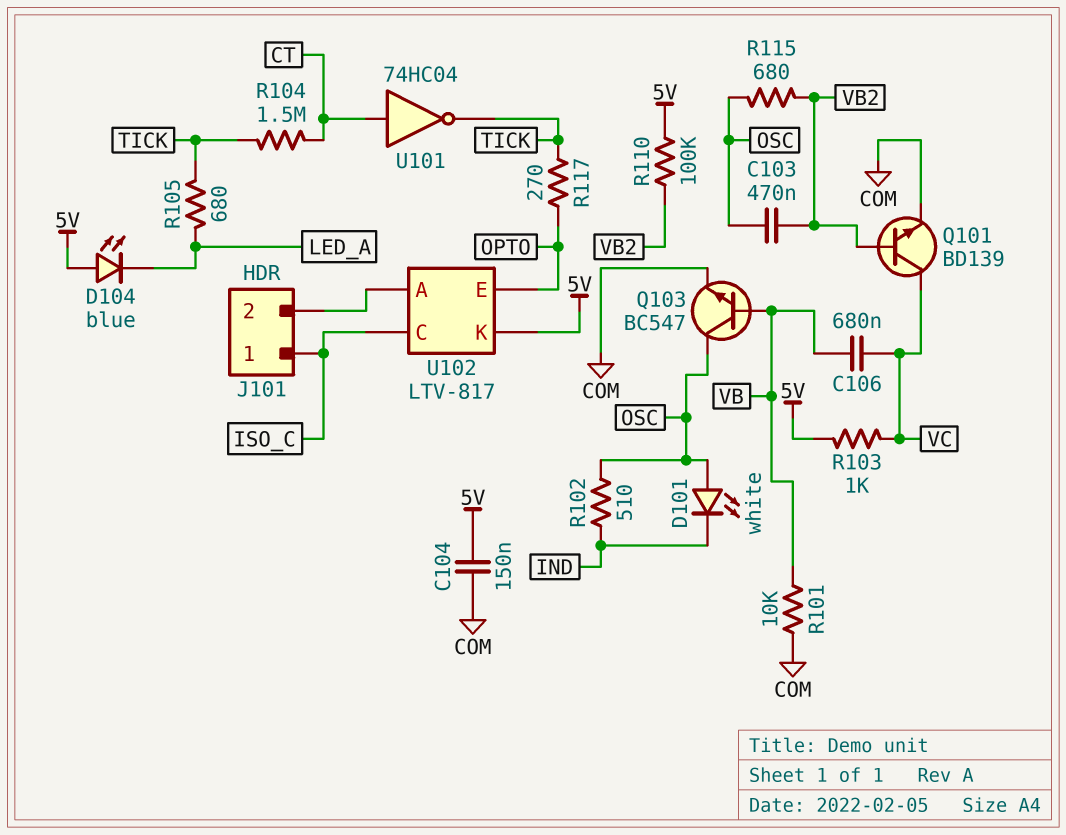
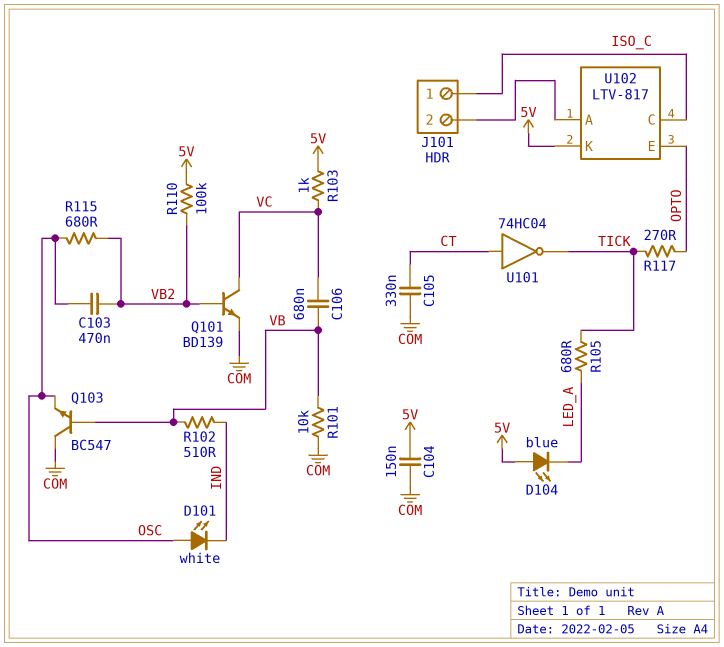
C105: none -> 330nF (COM, CT)
Q103: NPN BC547 (B VB, C OSC, E COM) -> NPN BC547 (B VB, C COM, E OSC)
R102: 510 (IND, OSC) -> 510 (IND, VB)
R104: 1.5M (CT, TICK) -> none

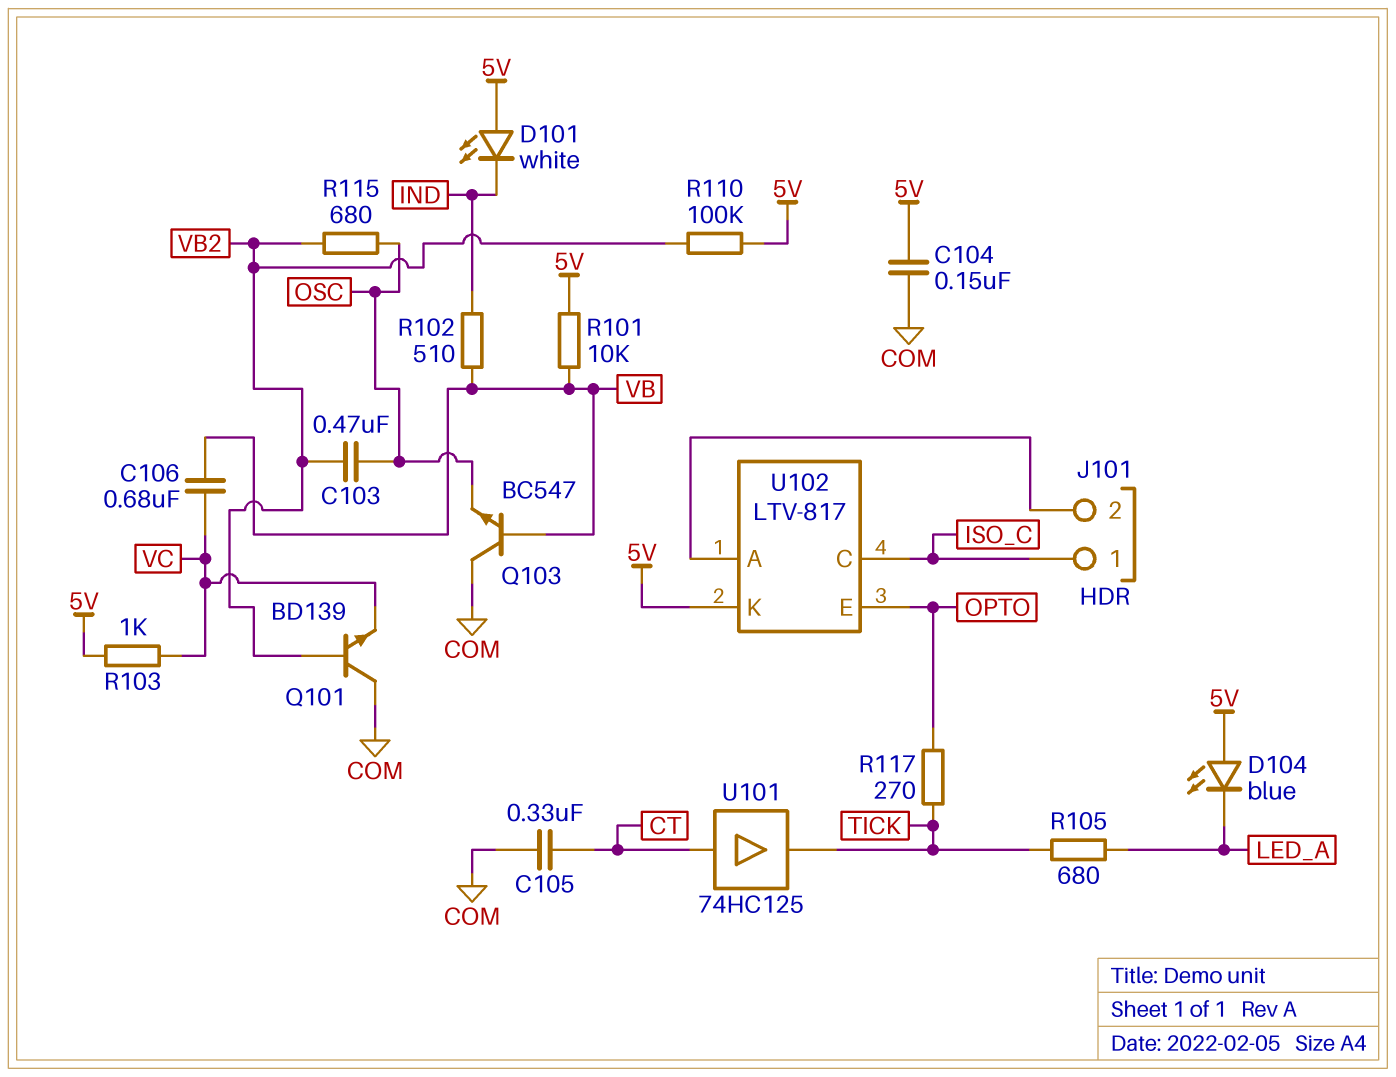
D101: LED white (A OSC, K IND) -> LED white (A 5V, K IND)
Q101: NPN BD139 (B VB2, C VC, E COM) -> NPN BD139 (B VB2, C COM, E VC)
R101: 10k (COM, VB) -> 10k (5V, VB)
U101: NOT 74HC04 (in CT, out TICK) -> buffer 74HC125 (in CT, out TICK)

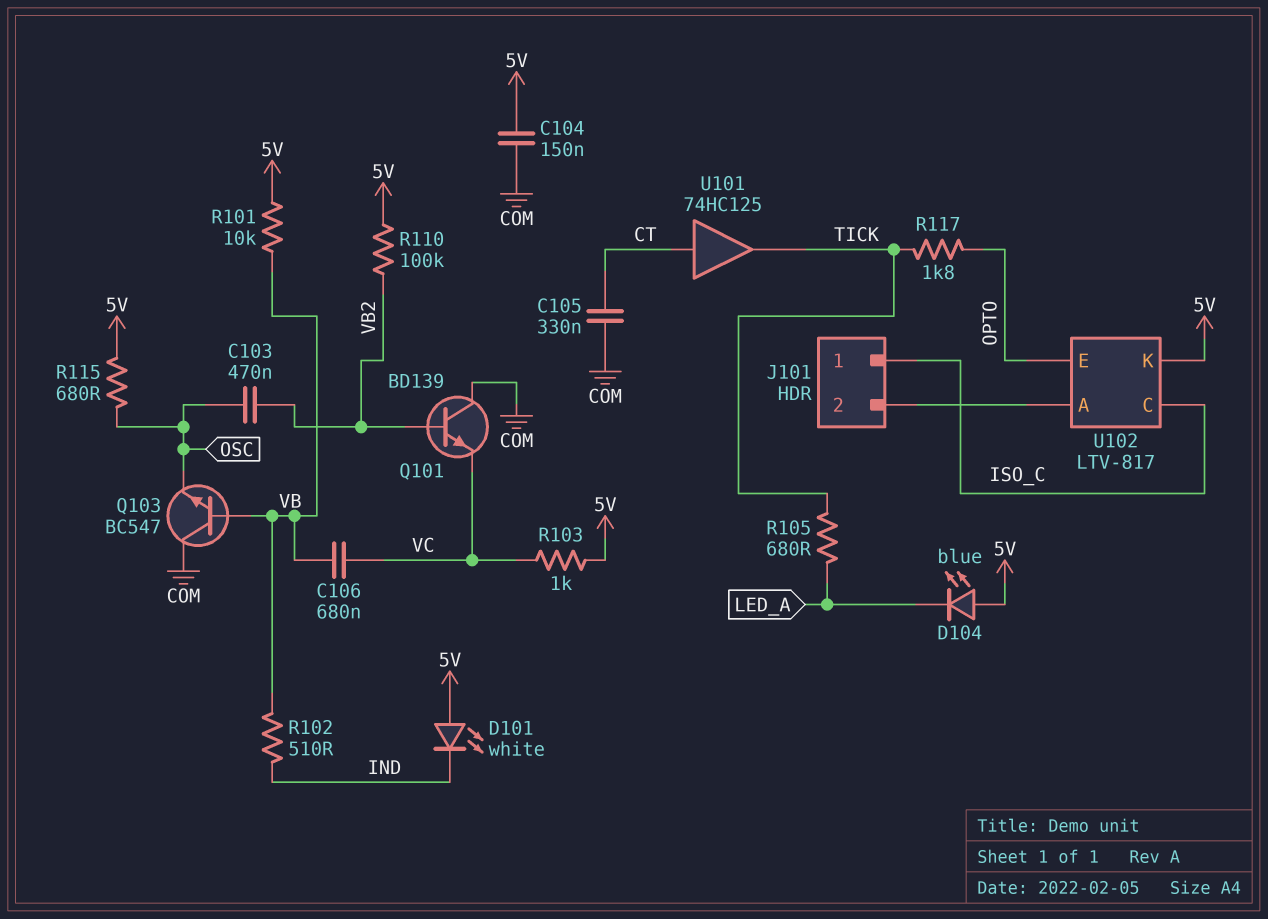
R115: 680 (OSC, VB2) -> 680 (5V, OSC)
R117: 270 (OPTO, TICK) -> 1.8k (OPTO, TICK)

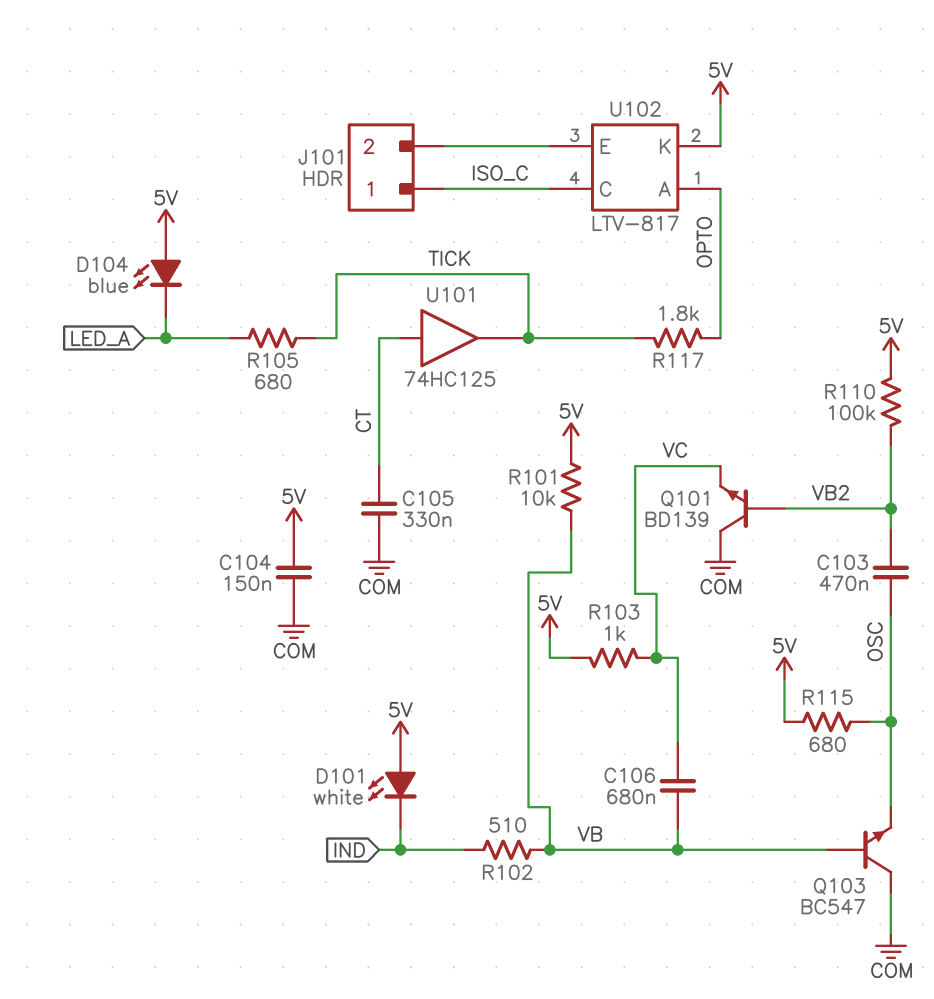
U102 pin A: J101/2 -> OPTO
U102 pin E: OPTO -> J101/2

